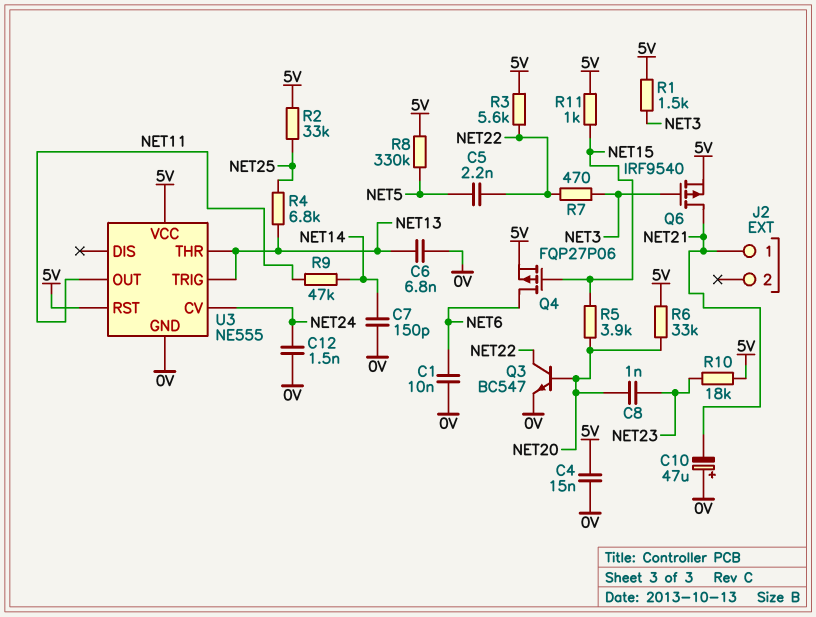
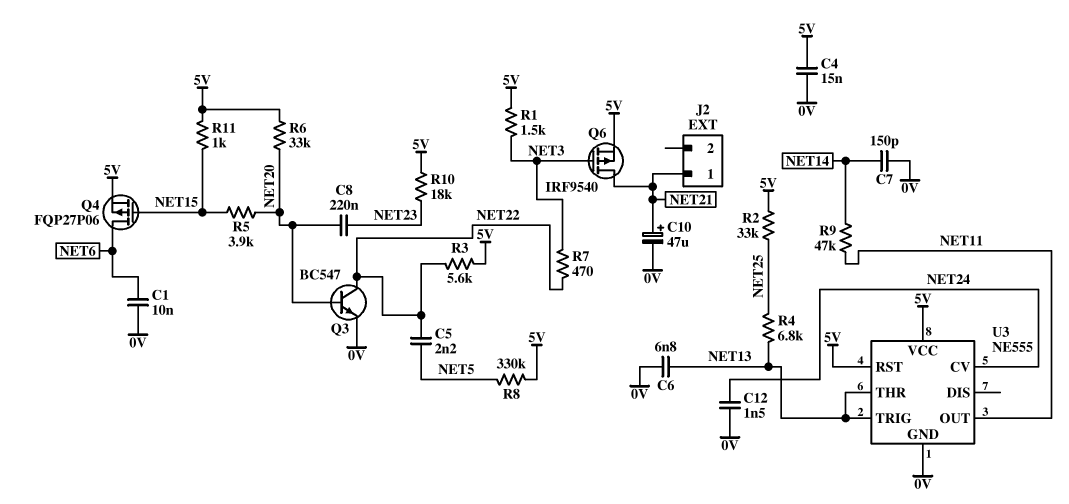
C8: 1nF (NET20, NET23) -> 220nF (NET20, NET23)
C10: 47uF (plus 0V, minus NET21) -> 47uF (plus NET21, minus 0V)

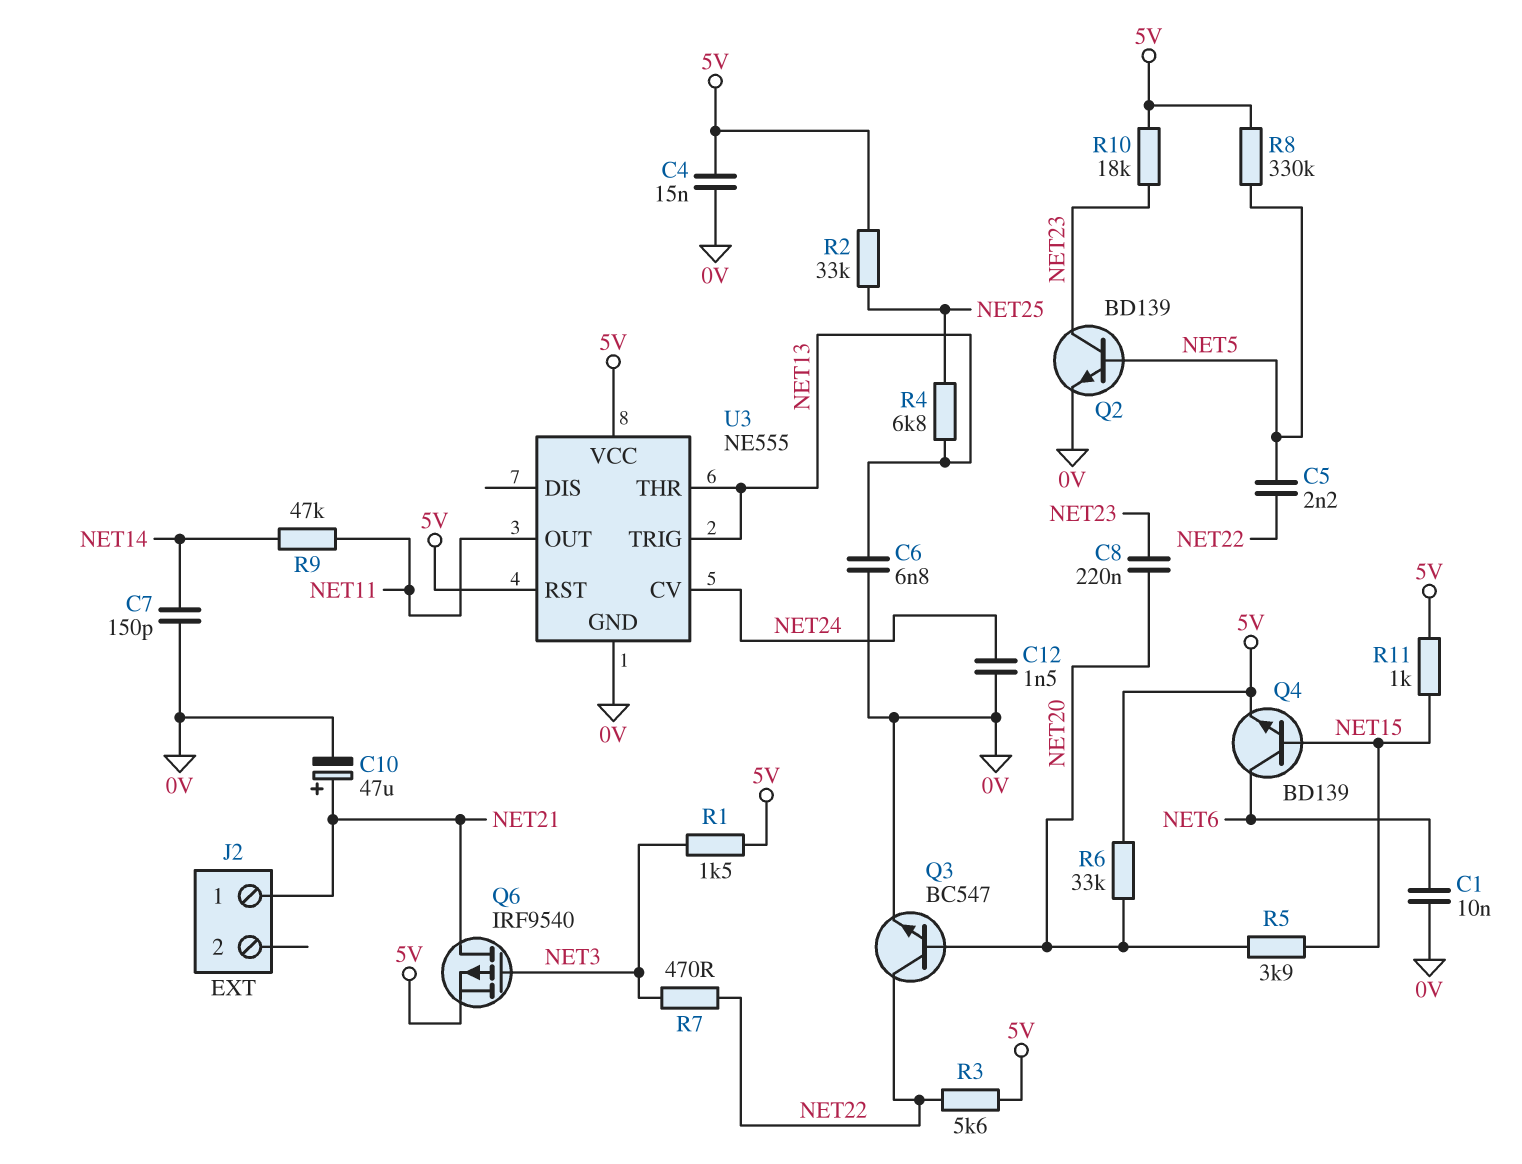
Q2: none -> NPN BD139 (B NET5, C NET23, E 0V)
Q4: PMOS FQP27P06 (G NET15, D NET6, S 5V) -> NPN BD139 (B NET15, C NET6, E 5V)

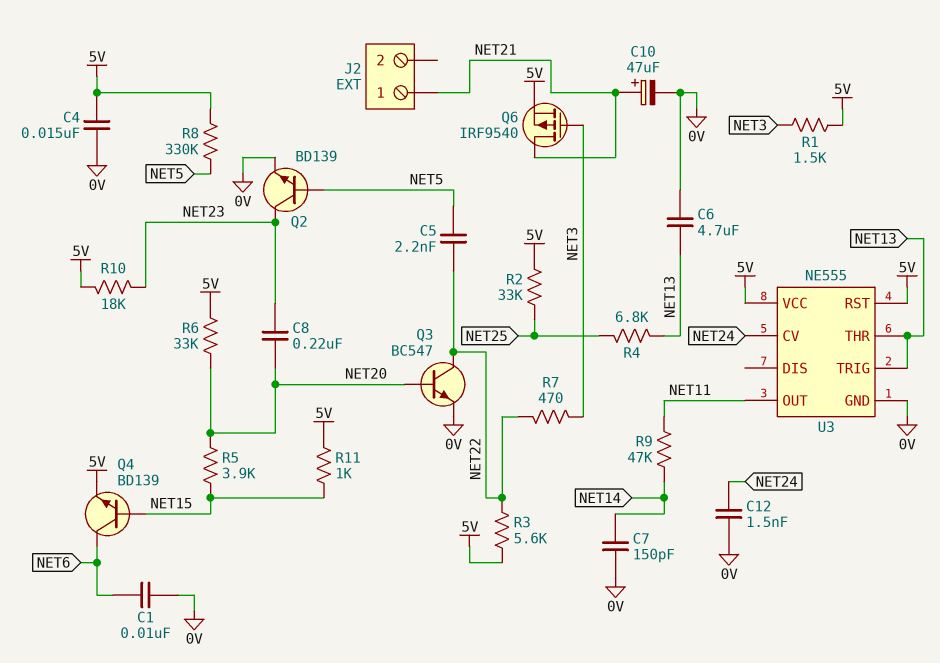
C6: 6.8nF (0V, NET13) -> 4.7uF (0V, NET13)

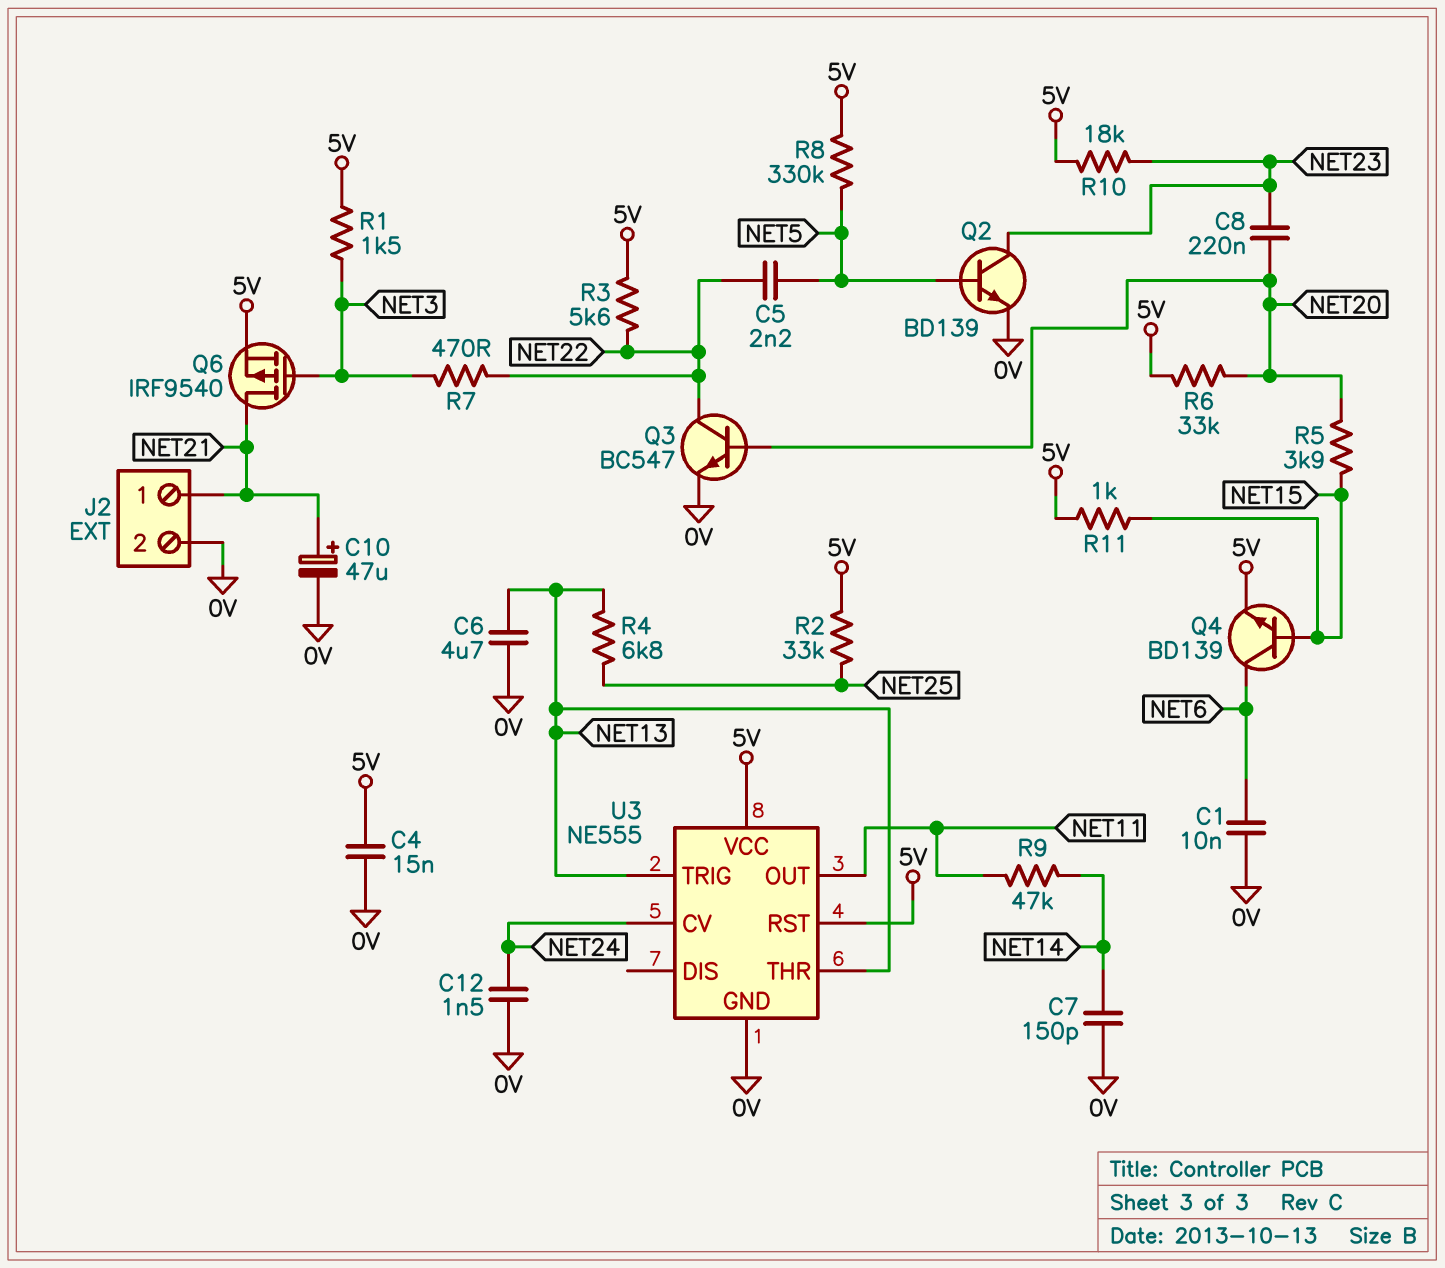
J2 pin 2: none -> 0V

